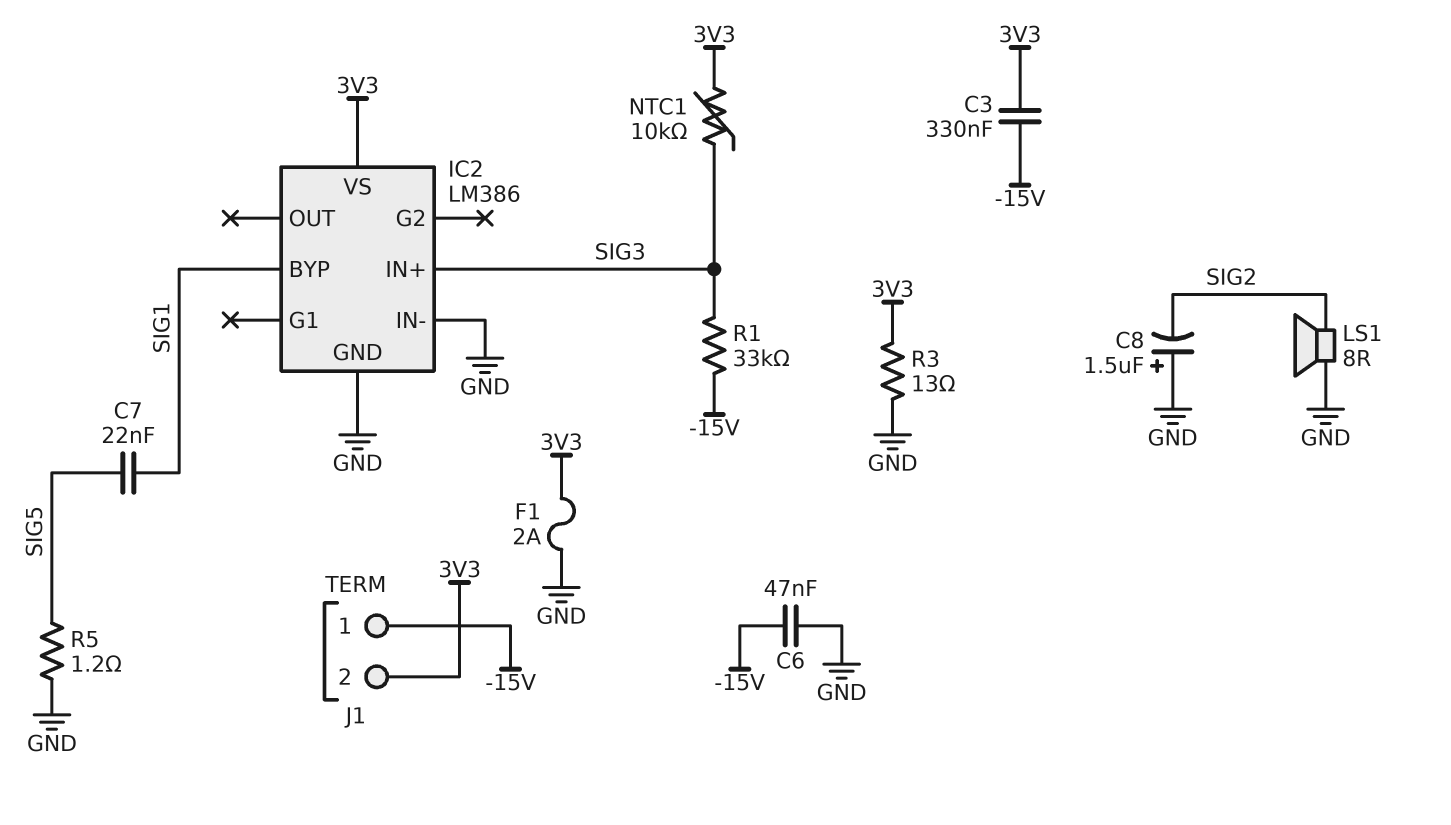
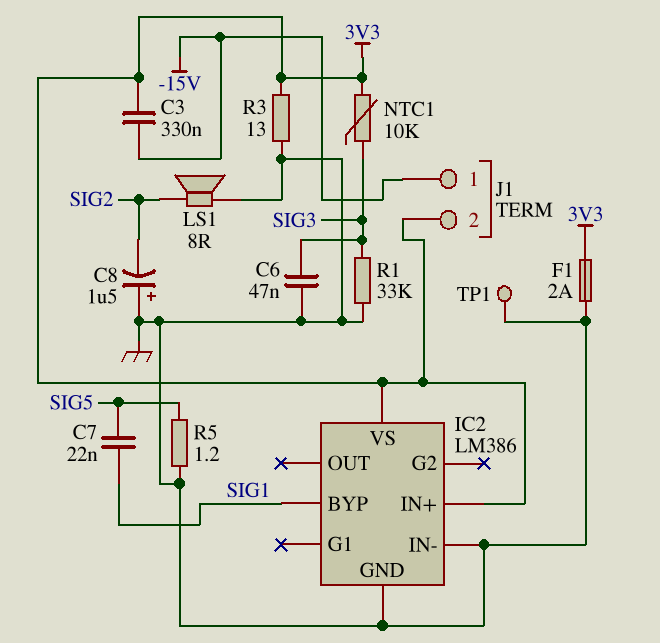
C6: 47nF (-15V, GND) -> 47nF (GND, SIG3)
IC2 pin IN+: SIG3 -> 3V3
R1: 33k (-15V, SIG3) -> 33k (GND, SIG3)
TP1: none -> test point (GND)

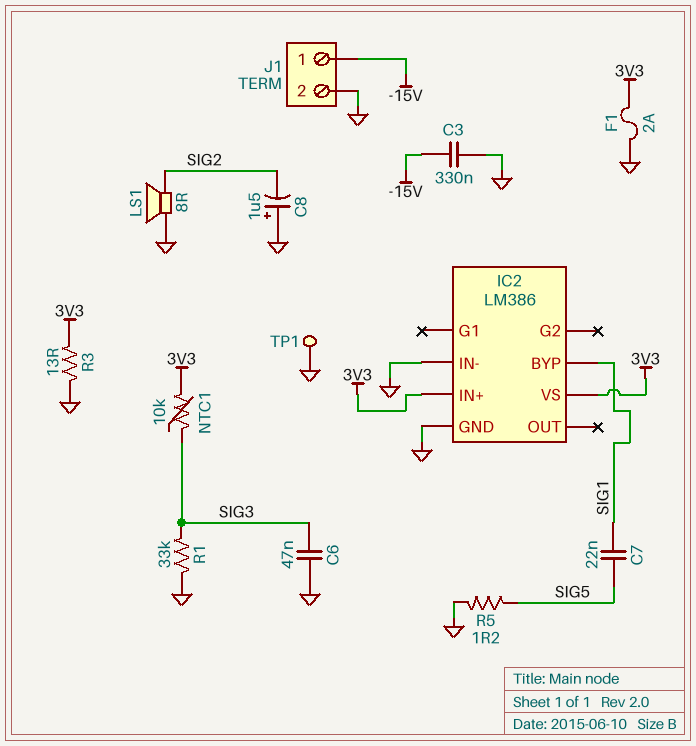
C3: 330nF (-15V, 3V3) -> 330nF (-15V, GND)
J1 pin 2: 3V3 -> GND

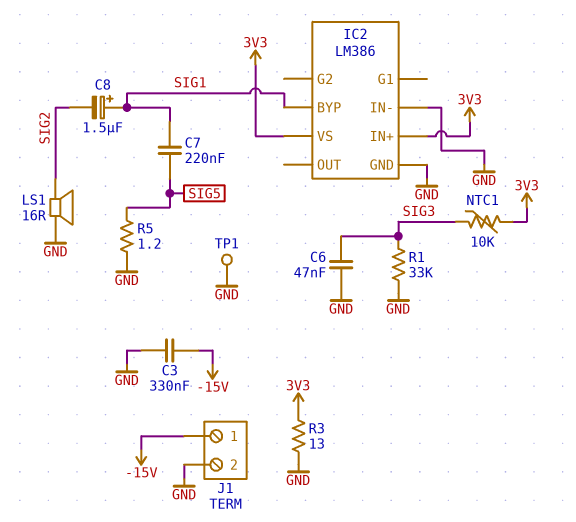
C7: 22nF (SIG1, SIG5) -> 220nF (SIG1, SIG5)
C8: 1.5uF (plus GND, minus SIG2) -> 1.5uF (plus SIG1, minus SIG2)
F1: 2A (3V3, GND) -> none
LS1: speaker 8R (GND, SIG2) -> speaker 16R (GND, SIG2)

